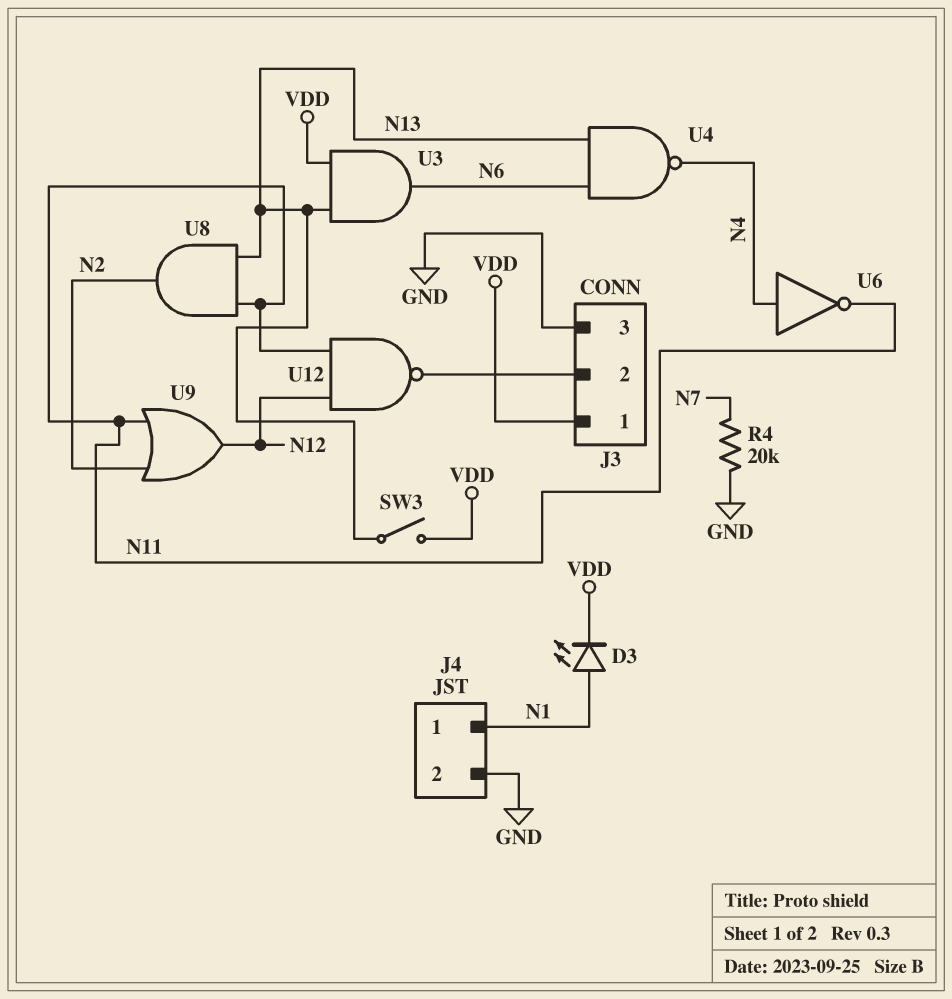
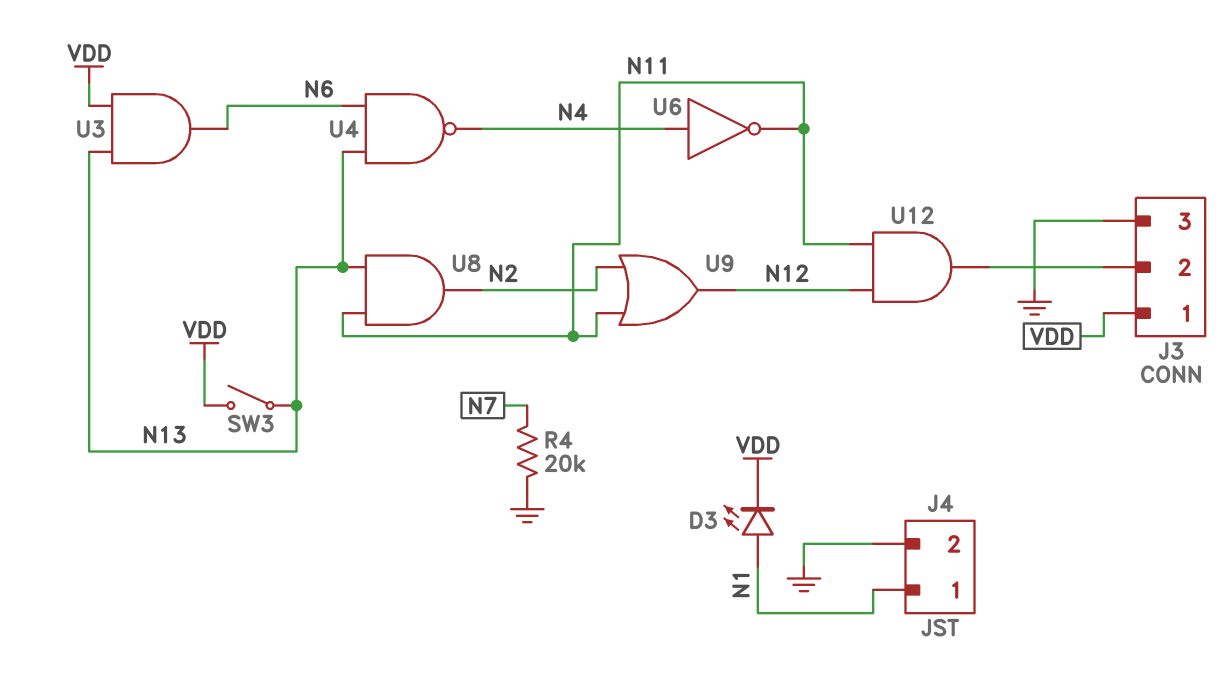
U12: NAND (in N11, in N12, out J3/2) -> AND (in N11, in N12, out J3/2)

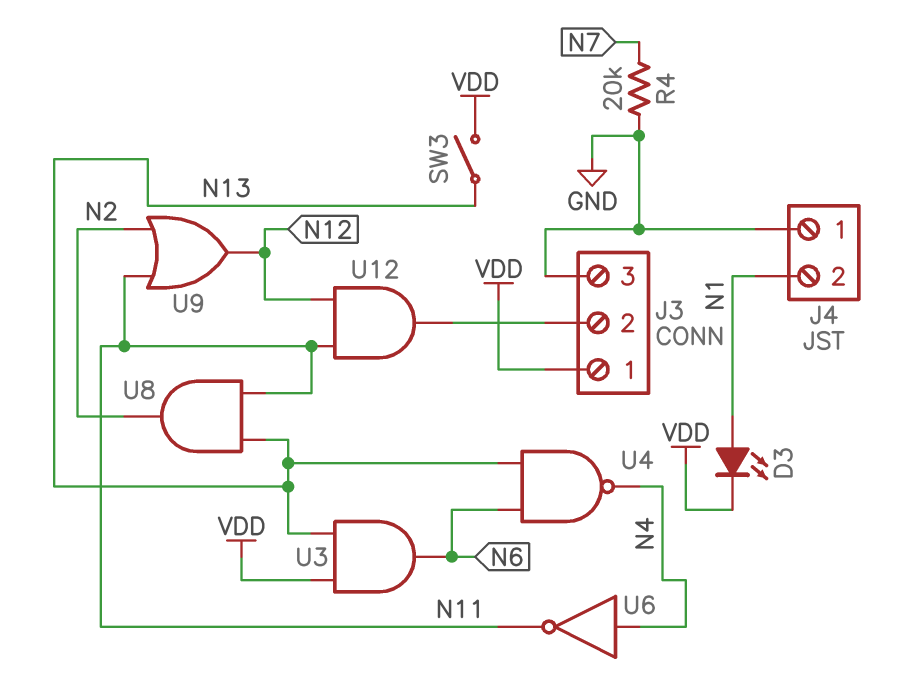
J4 pin 1: N1 -> GND
J4 pin 2: GND -> N1

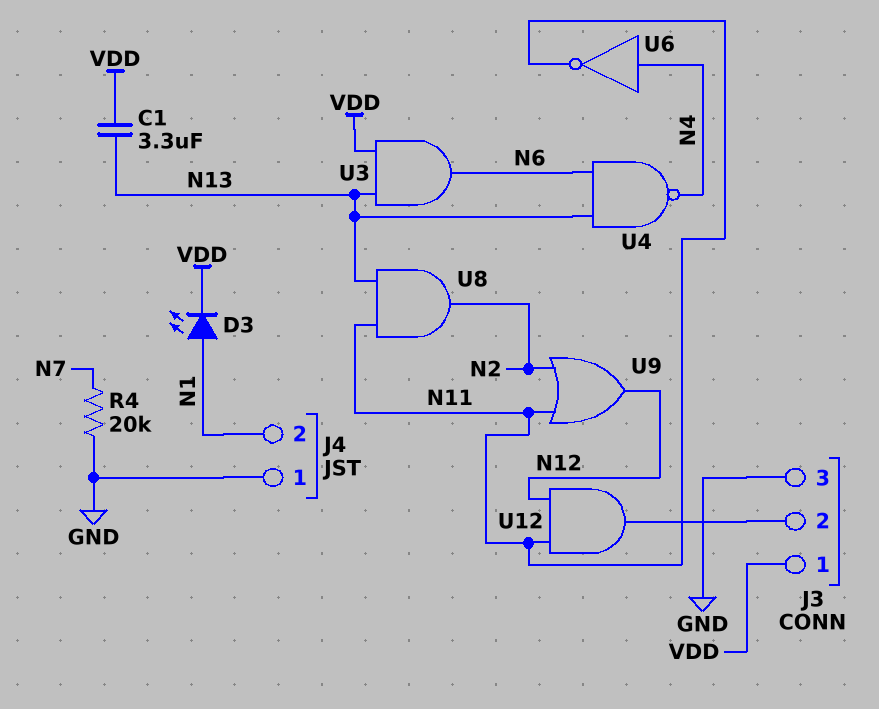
C1: none -> 3.3uF (N13, VDD)
SW3: switch (N13, VDD) -> none

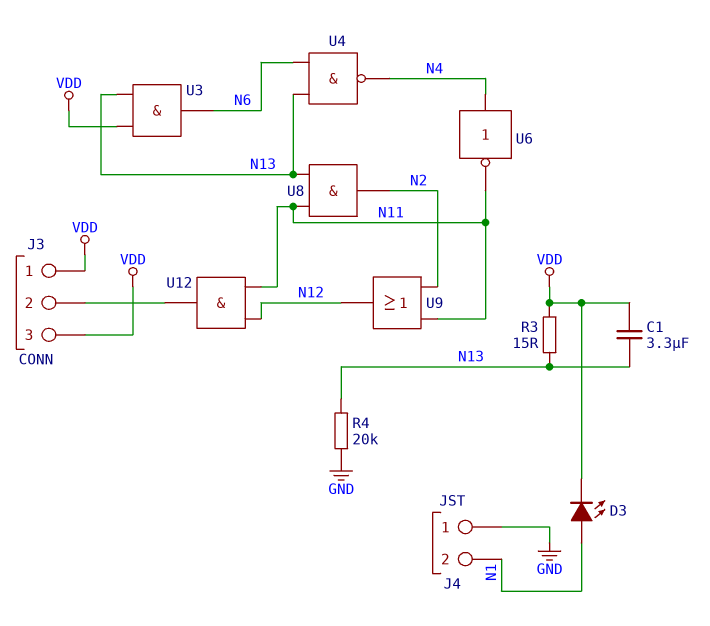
J3 pin 3: GND -> VDD
R3: none -> 15 (N13, VDD)
R4: 20k (GND, N7) -> 20k (GND, N13)

